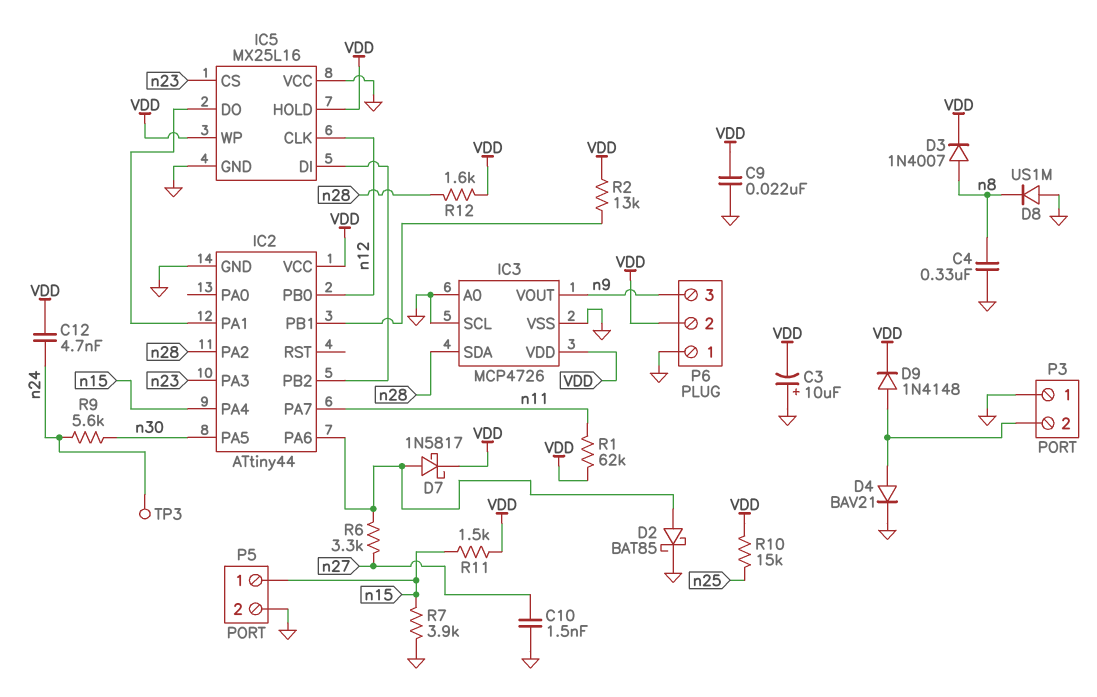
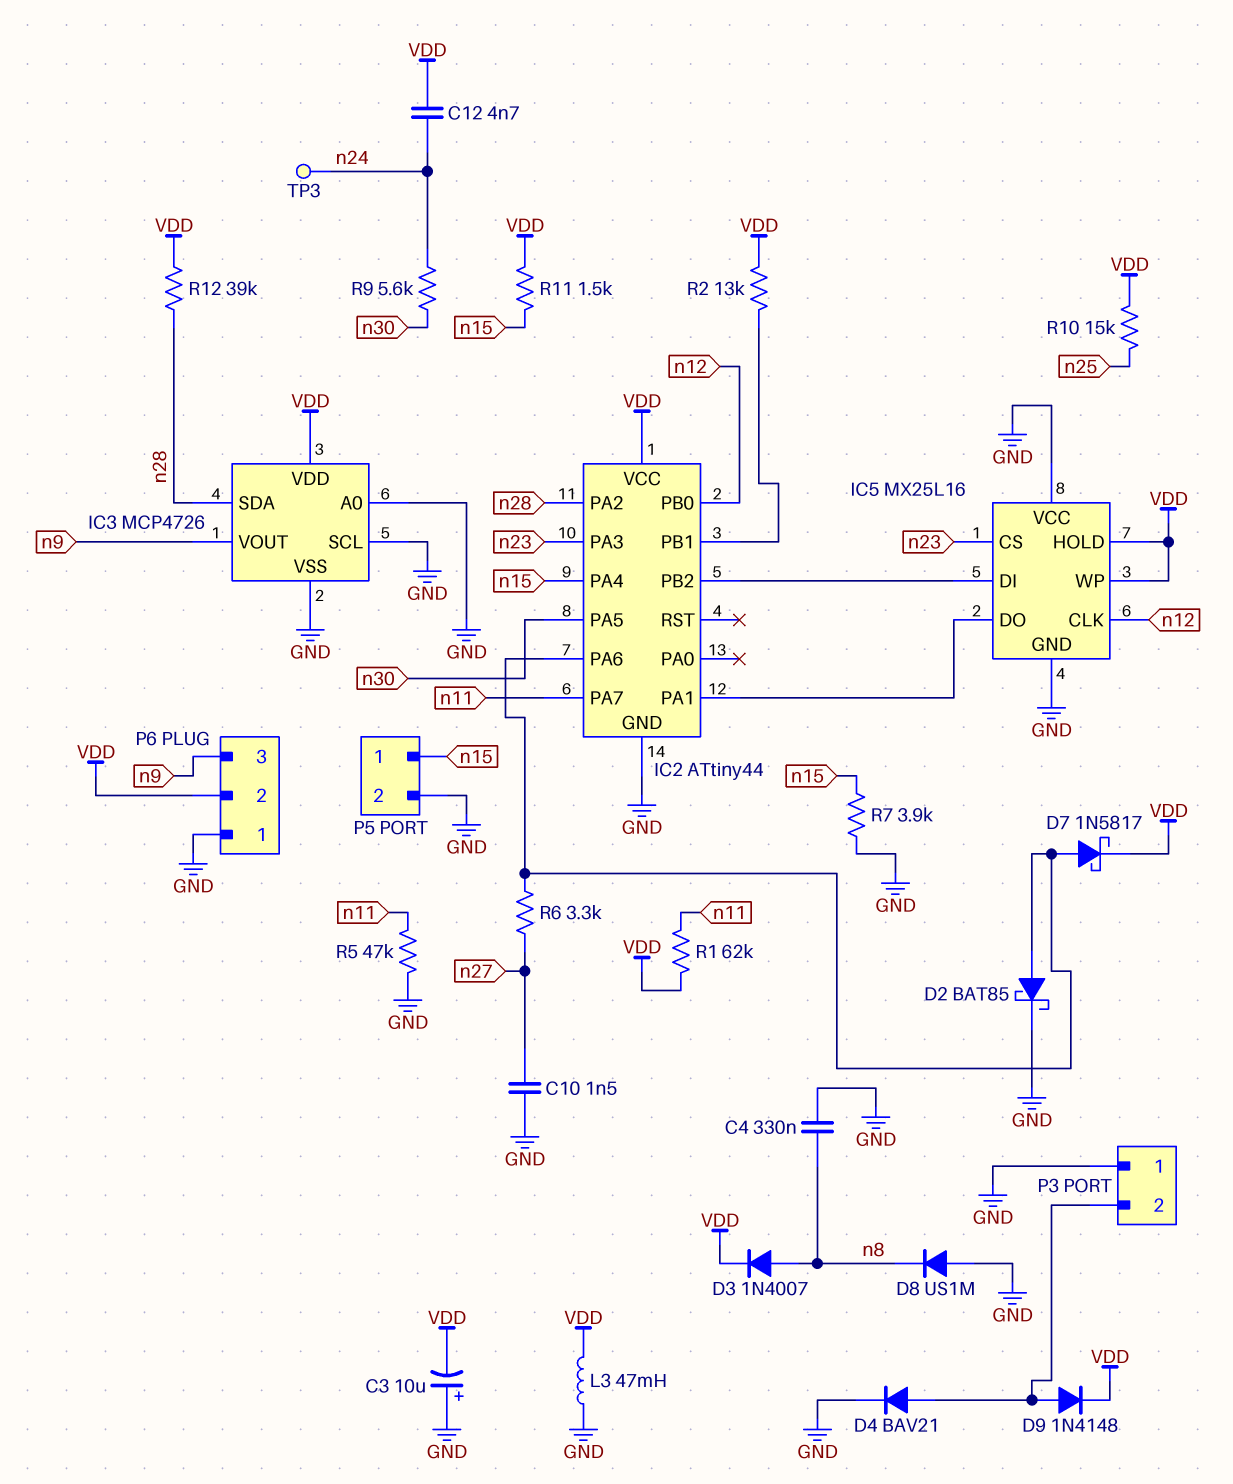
C9: 22nF (GND, VDD) -> none
L3: none -> 47mH (GND, VDD)
R5: none -> 47k (GND, n11)
R12: 1.6k (VDD, n28) -> 39k (VDD, n28)

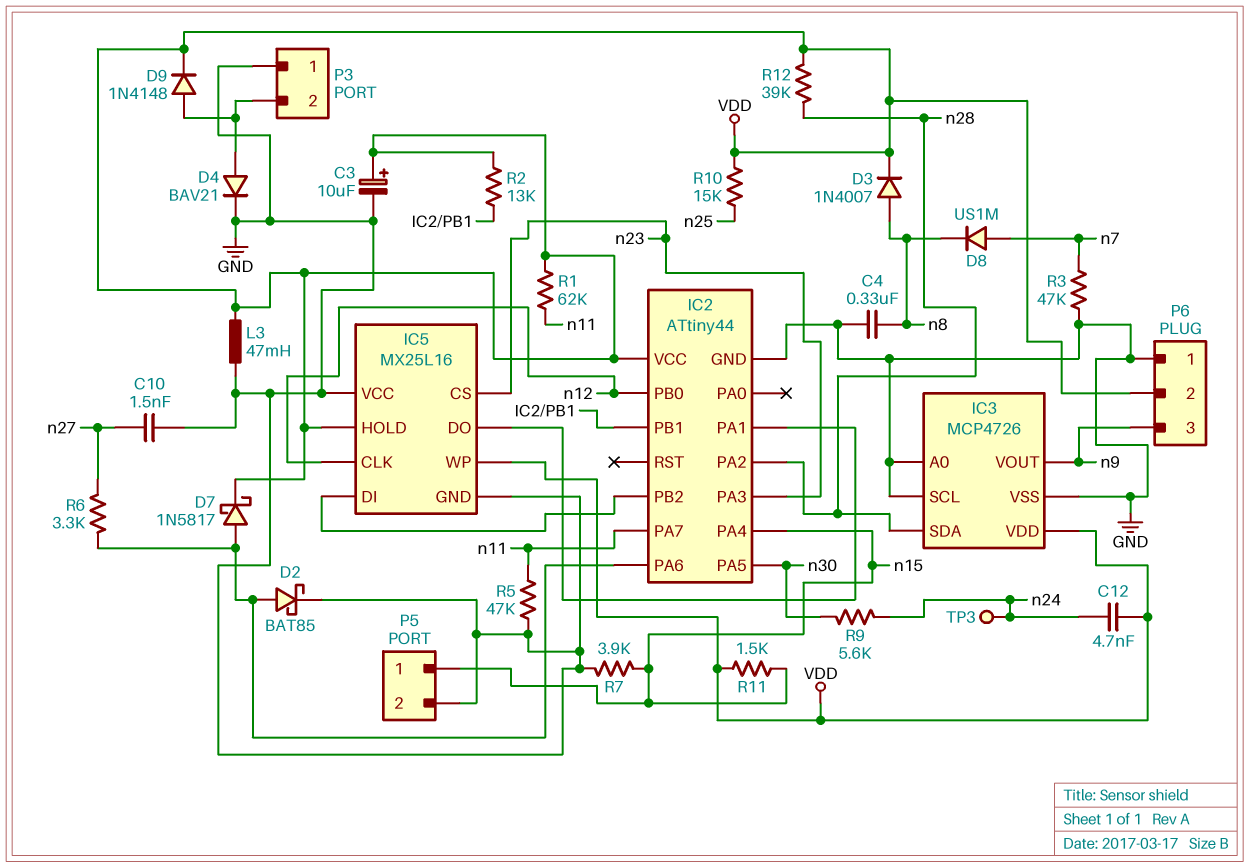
C3: 10uF (plus GND, minus VDD) -> 10uF (plus VDD, minus GND)
D8: diode US1M (A GND, K n8) -> diode US1M (A n7, K n8)
R3: none -> 47k (GND, n7)

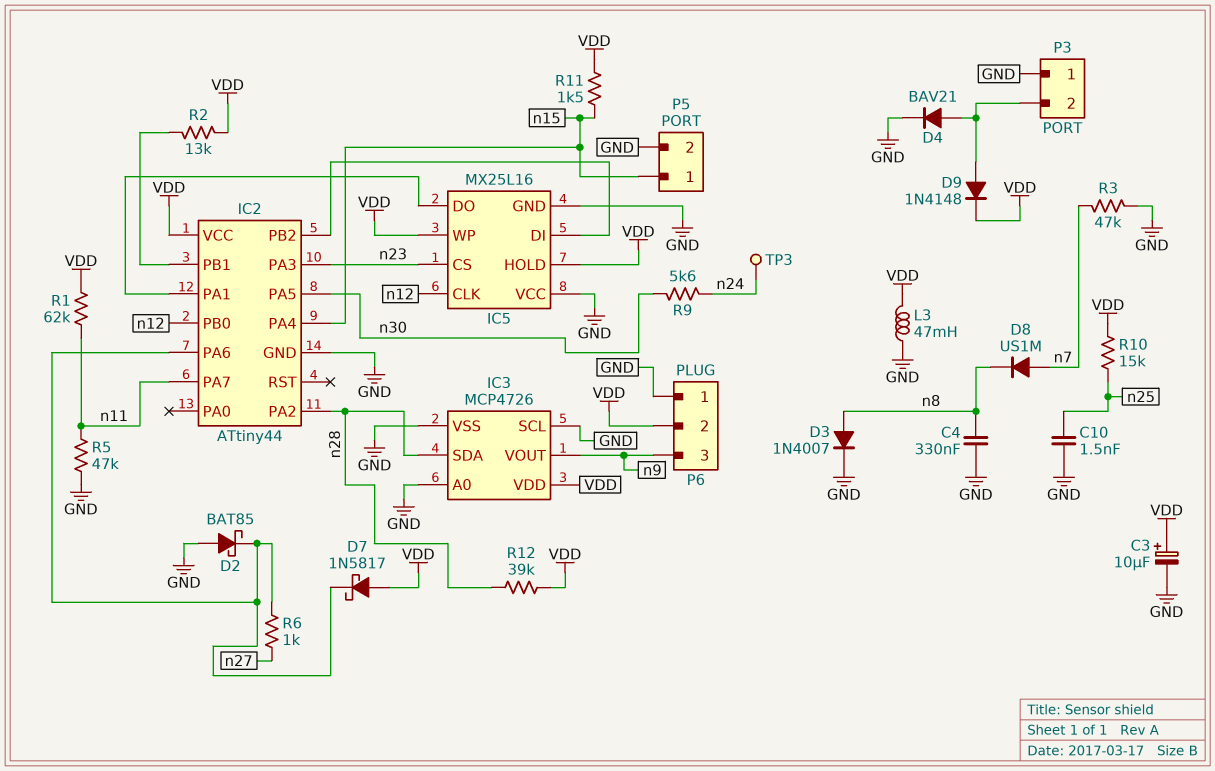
C10: 1.5nF (GND, n27) -> 1.5nF (GND, n25)
C12: 4.7nF (VDD, n24) -> none
D2: schottky BAT85 (A IC2/PA6, K GND) -> schottky BAT85 (A GND, K IC2/PA6)
D3: diode 1N4007 (A n8, K VDD) -> diode 1N4007 (A n8, K GND)
D7: schottky 1N5817 (A IC2/PA6, K VDD) -> schottky 1N5817 (A VDD, K IC2/PA6)
R6: 3.3k (IC2/PA6, n27) -> 1k (IC2/PA6, n27)
R7: 3.9k (GND, n15) -> none

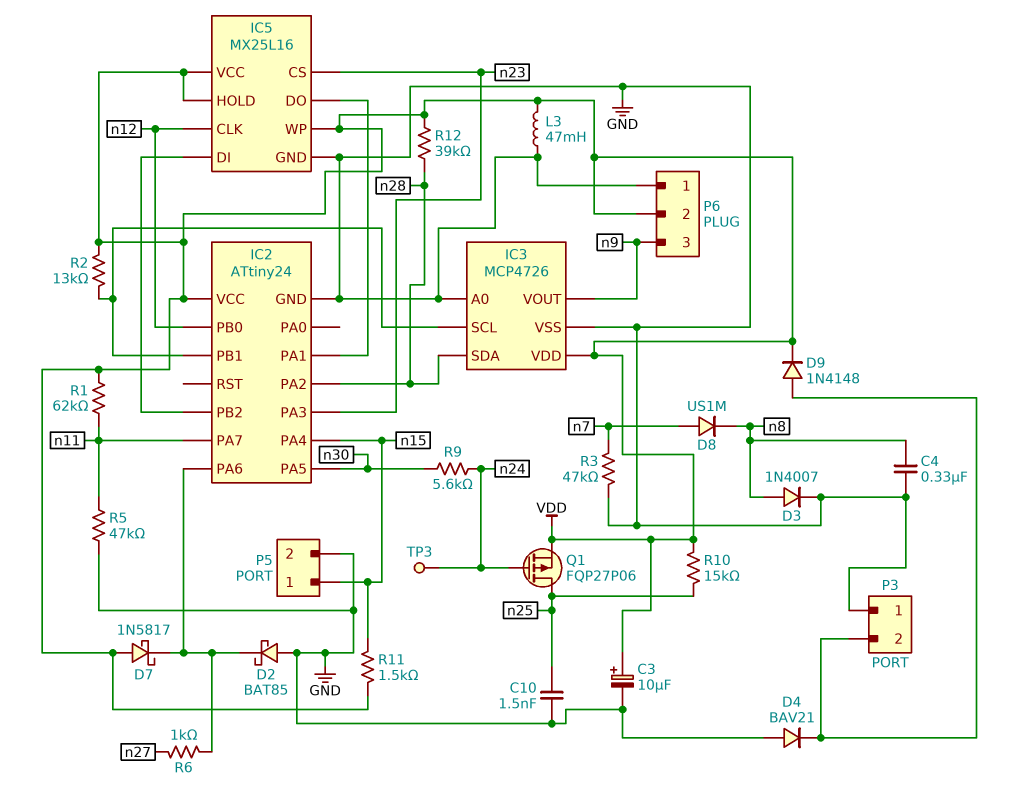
D4: diode BAV21 (A P3/2, K GND) -> diode BAV21 (A GND, K P3/2)
IC2: ATtiny44 -> ATtiny24
IC3 pin SCL: GND -> IC2/PB1
IC5 pin VCC: GND -> VDD
Q1: none -> PMOS FQP27P06 (G n24, D n25, S VDD)

